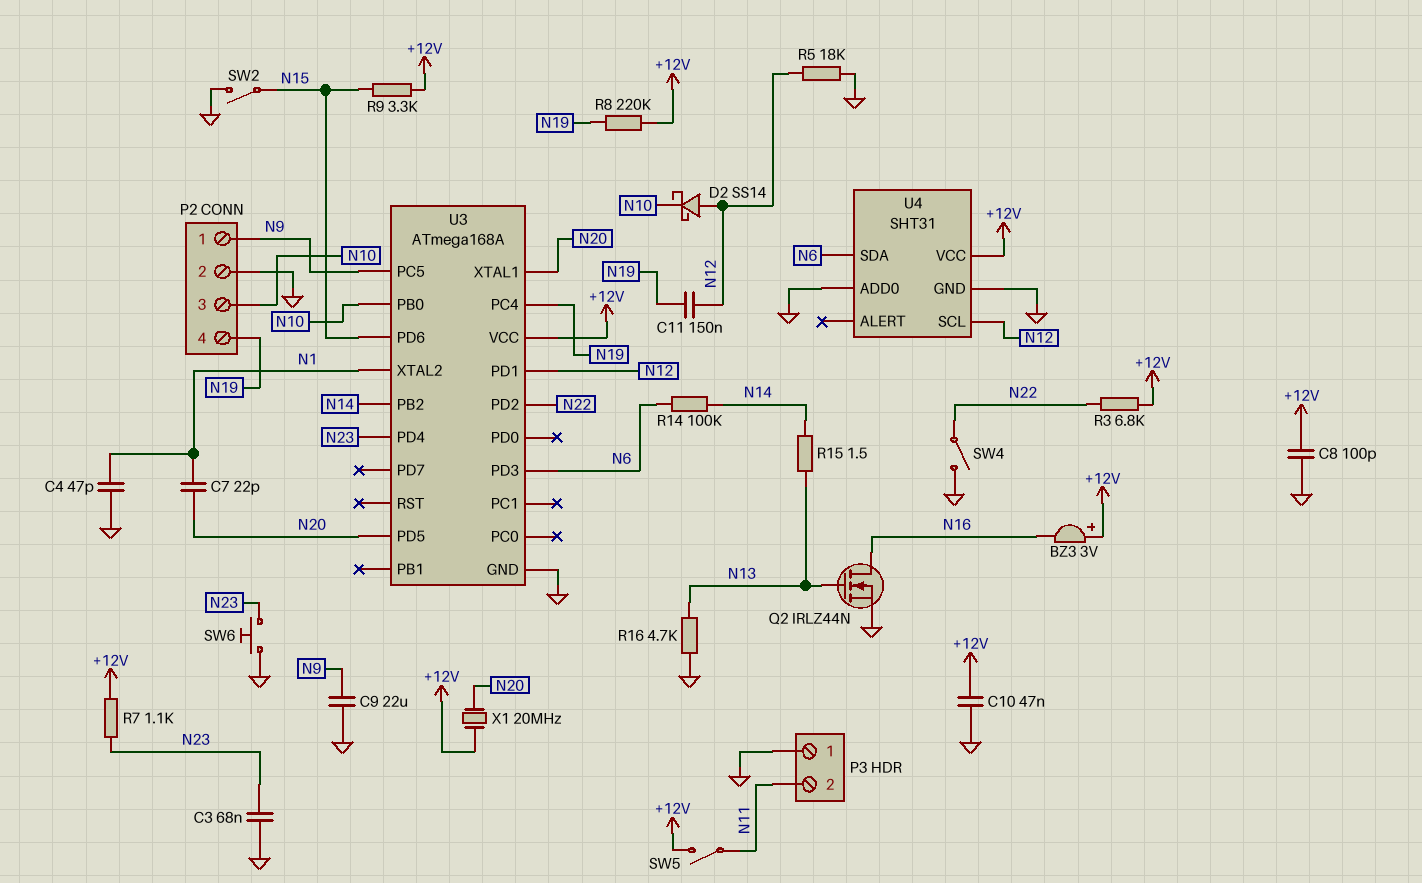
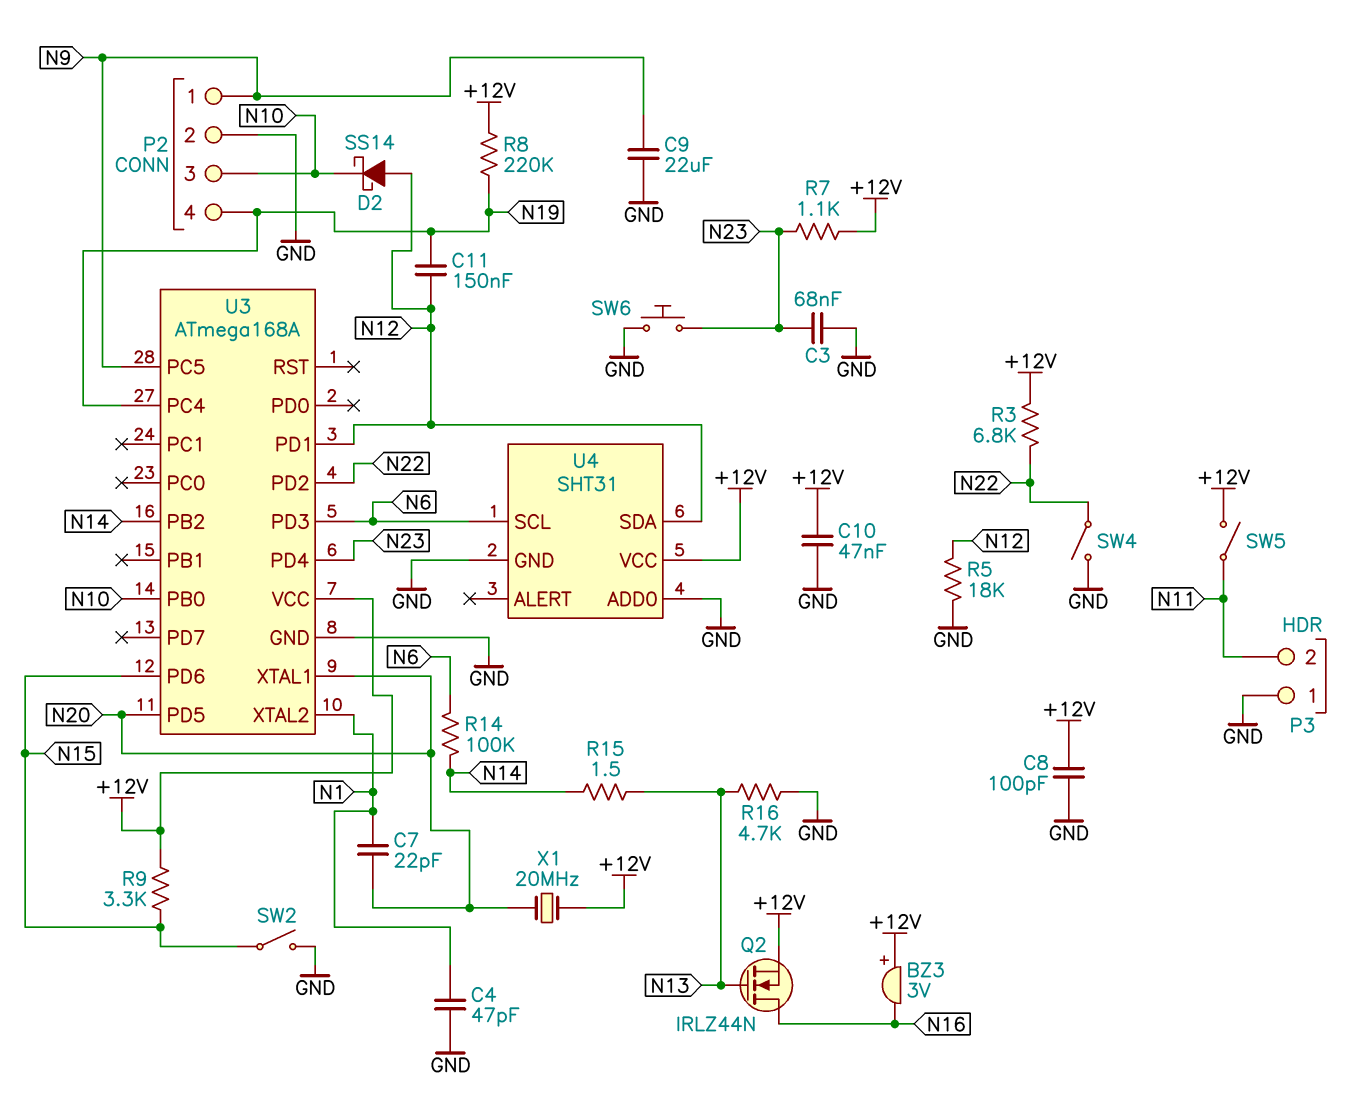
Q2: NMOS IRLZ44N (G N13, D N16, S GND) -> NMOS IRLZ44N (G N13, D N16, S +12V)
U4 pin SCL: N12 -> N6
U4 pin SDA: N6 -> N12

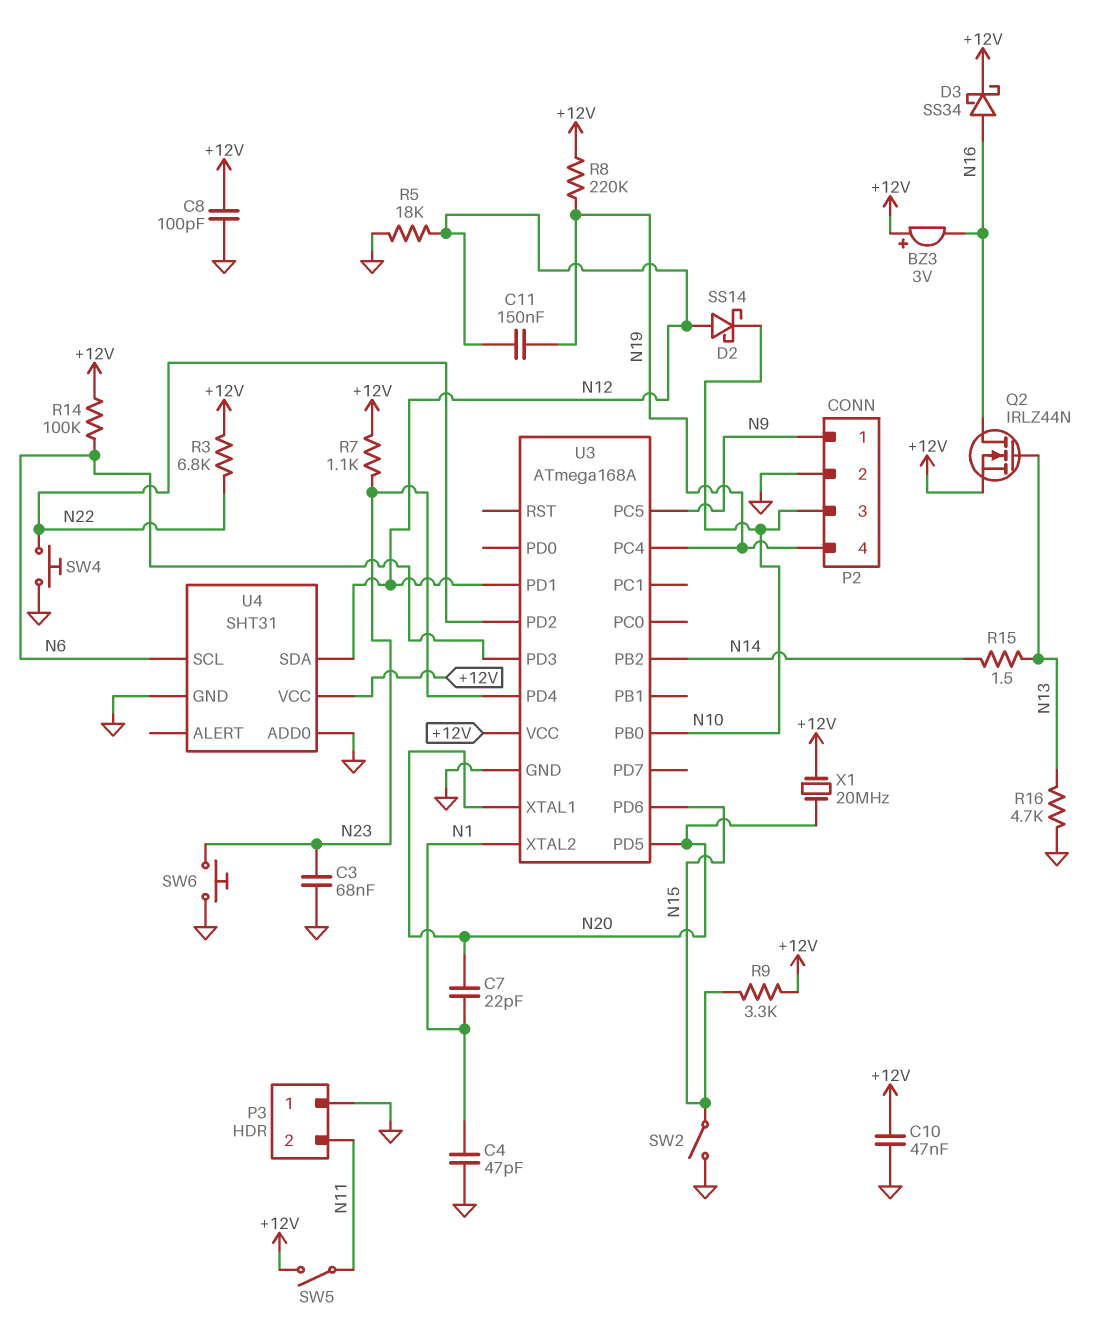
C9: 22uF (GND, N9) -> none
D3: none -> schottky SS34 (A N16, K +12V)
R14: 100k (N6, N14) -> 100k (+12V, N6)
SW4: switch (GND, N22) -> button (GND, N22)

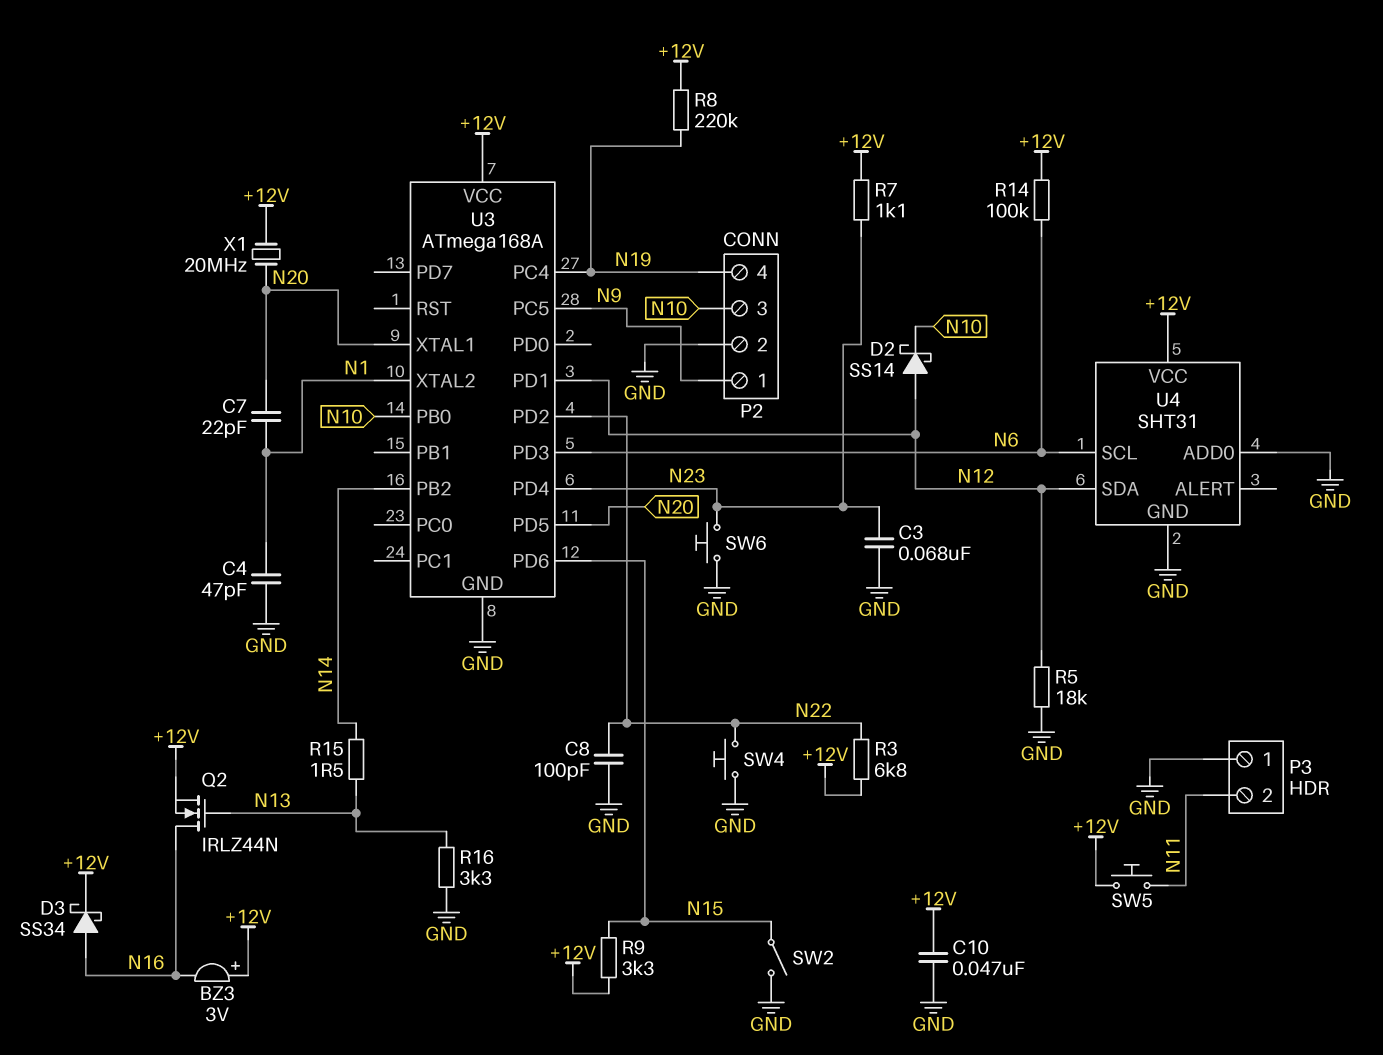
C8: 100pF (+12V, GND) -> 100pF (GND, N22)
C11: 150nF (N12, N19) -> none
R16: 4.7k (GND, N13) -> 3.3k (GND, N13)
SW5: switch (+12V, N11) -> button (+12V, N11)

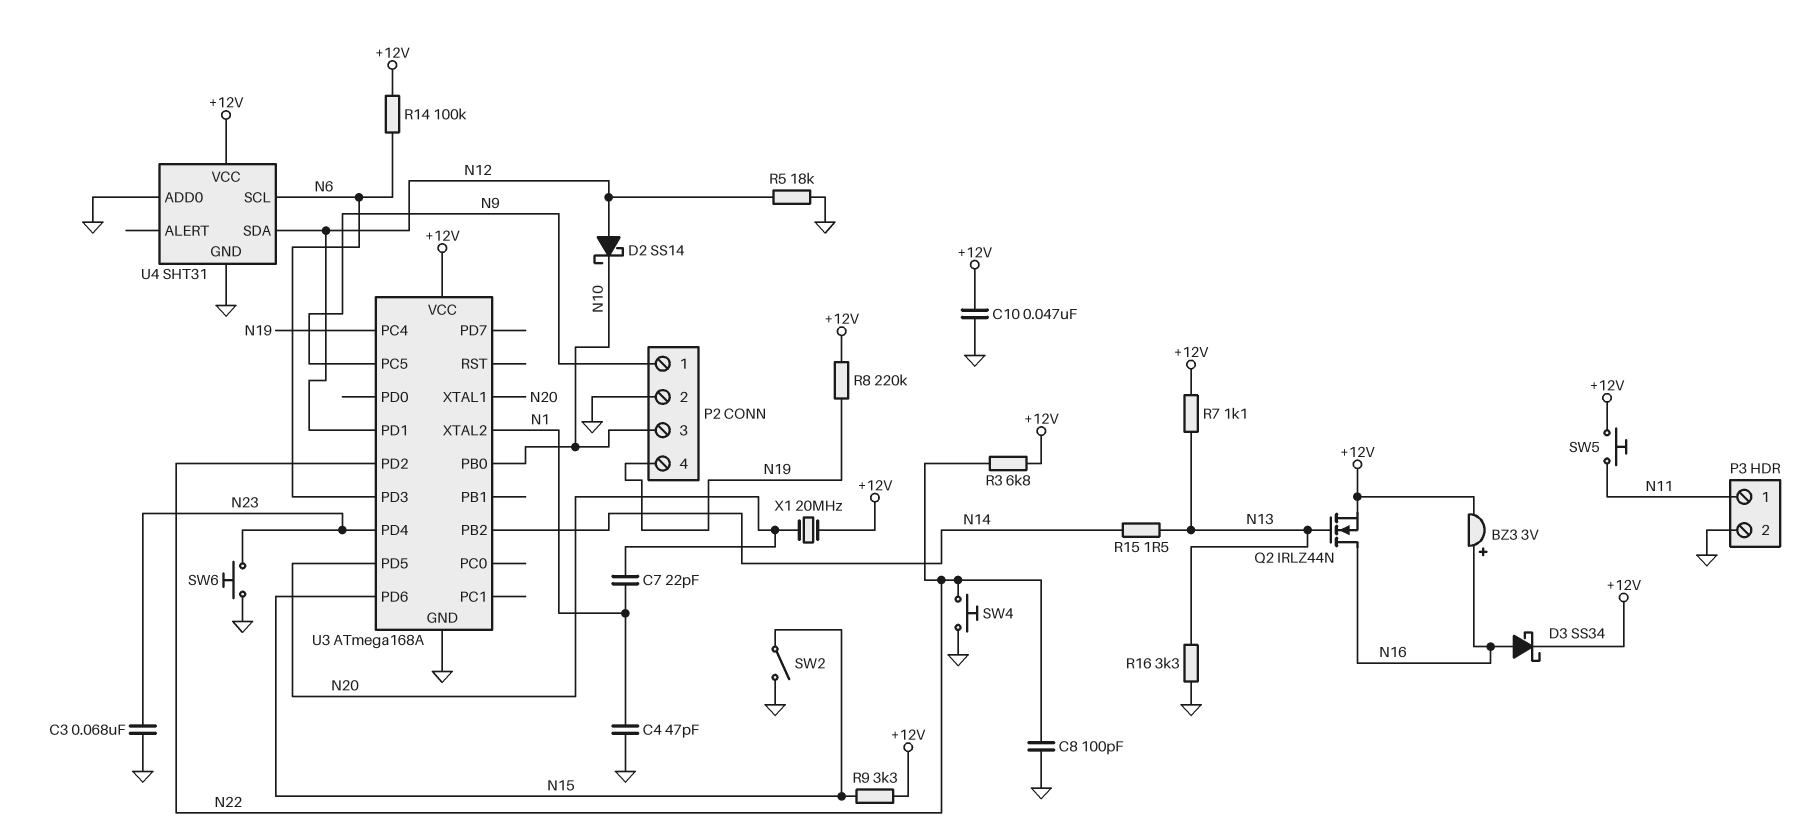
BZ3: buzzer 3V (plus +12V, minus N16) -> buzzer 3V (plus N16, minus +12V)
P3 pin 1: GND -> N11
P3 pin 2: N11 -> GND
R7: 1.1k (+12V, N23) -> 1.1k (+12V, N13)

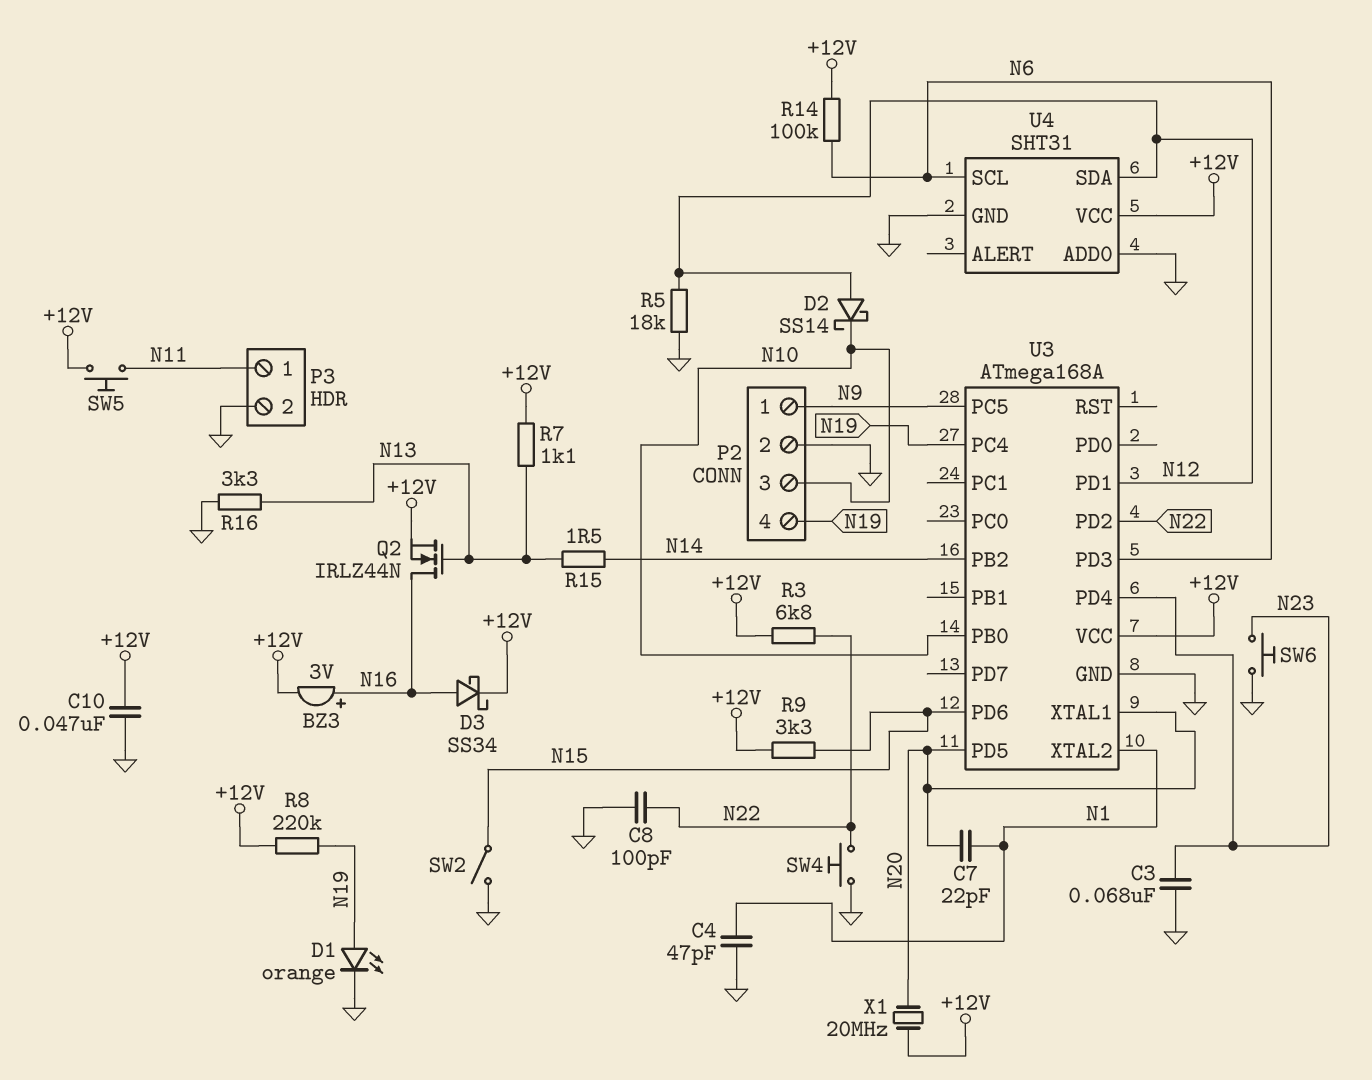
D1: none -> LED orange (A N19, K GND)

